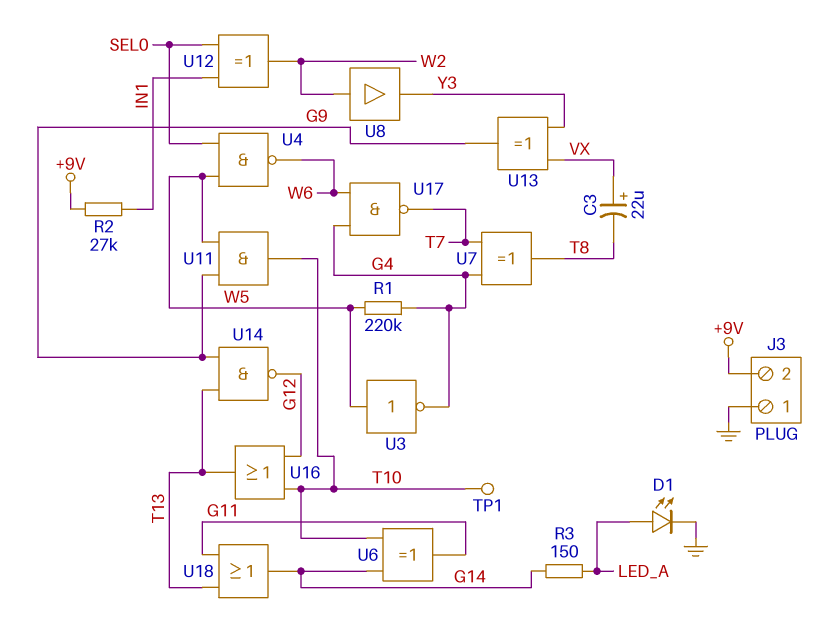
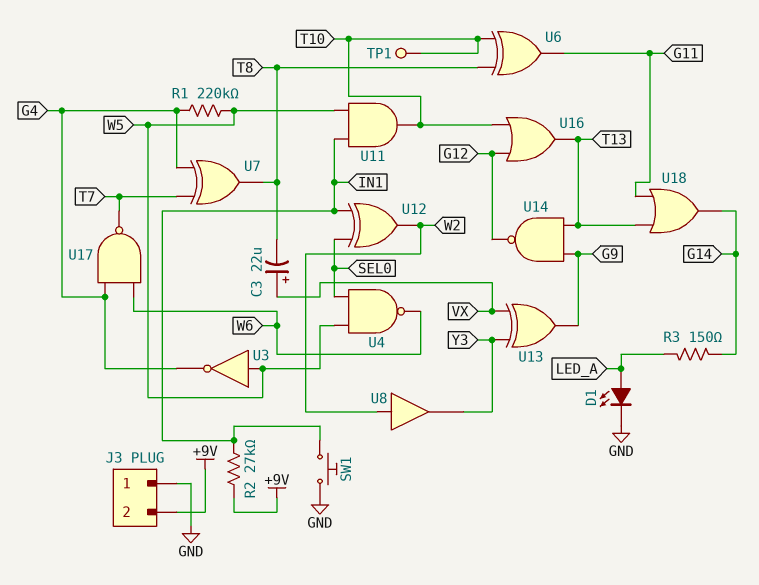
SW1: none -> button (GND, IN1)
U6: XOR (in G14, in T10, out G11) -> XOR (in T8, in T10, out G11)
U11: AND (in G9, in W5, out T10) -> AND (in IN1, in W5, out T10)

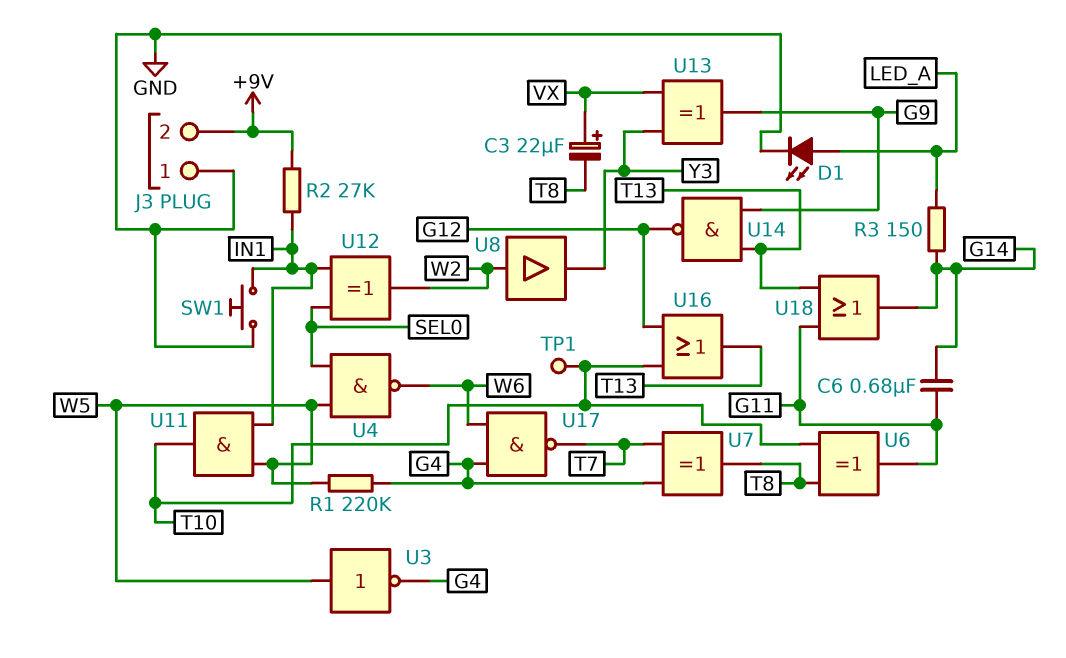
C6: none -> 680nF (G11, G14)

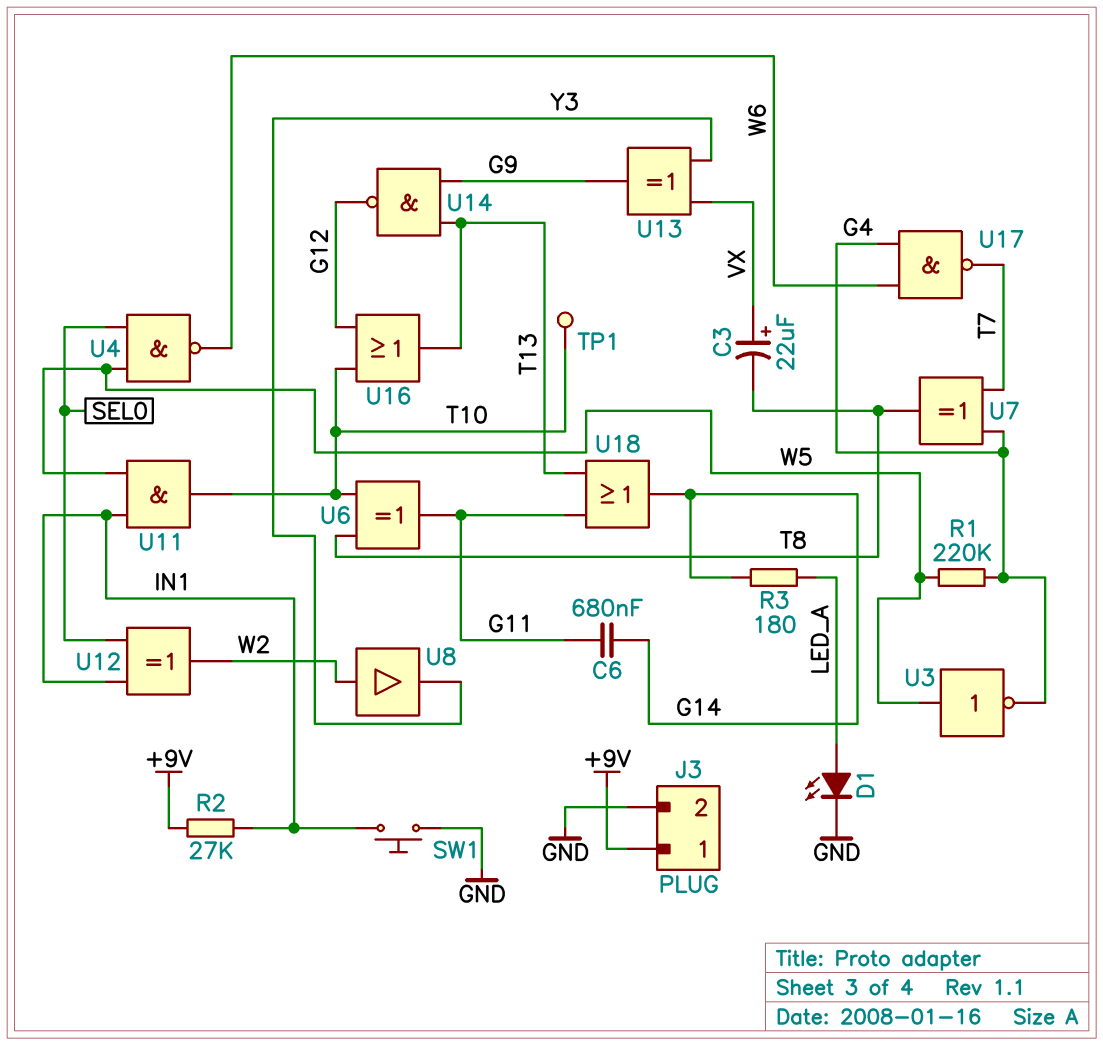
J3 pin 1: GND -> +9V
J3 pin 2: +9V -> GND
R3: 150 (G14, LED_A) -> 180 (G14, LED_A)

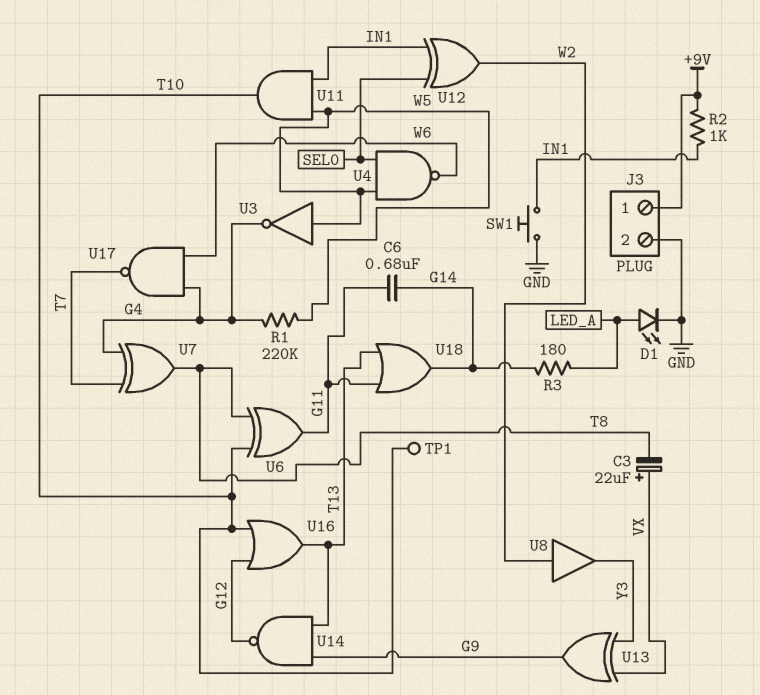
R2: 27k (+9V, IN1) -> 1k (+9V, IN1)

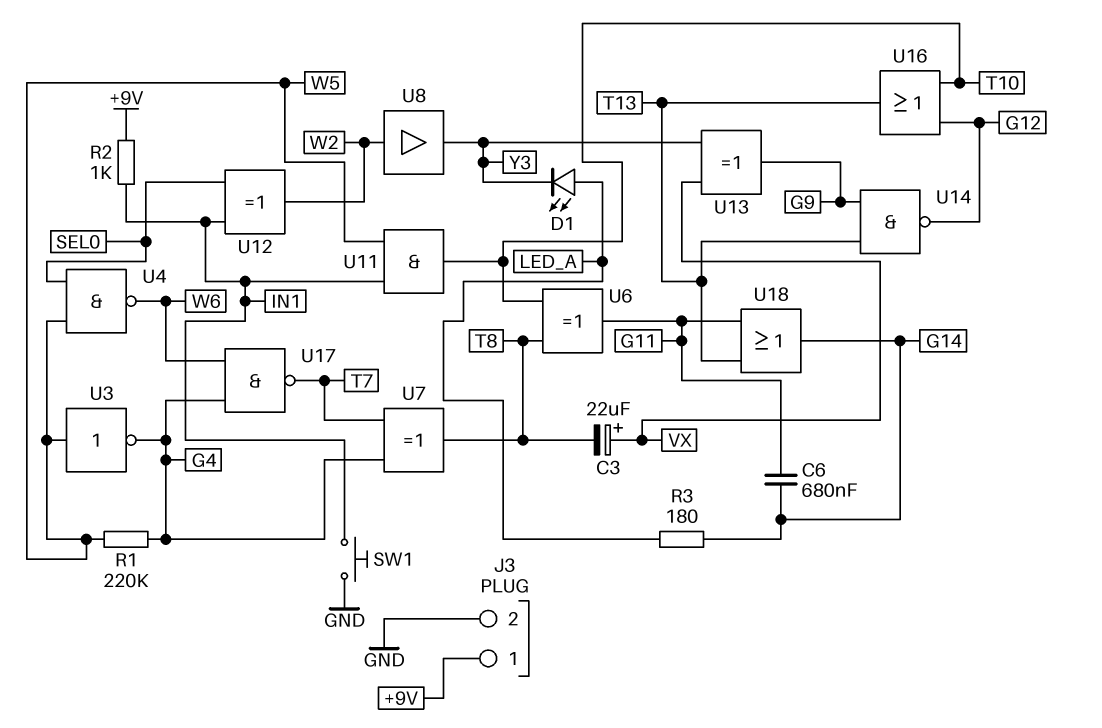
D1: LED (A LED_A, K GND) -> LED (A LED_A, K Y3)
TP1: test point (T10) -> none

